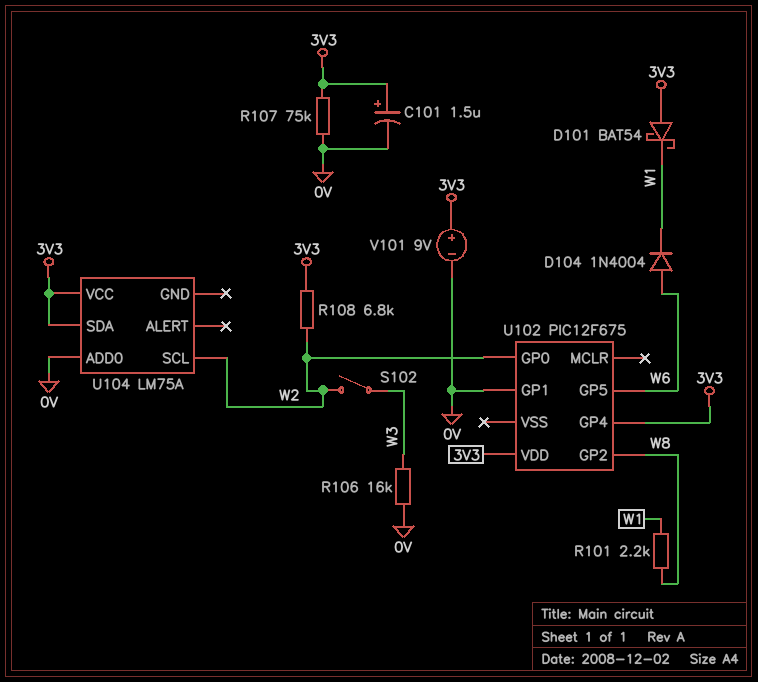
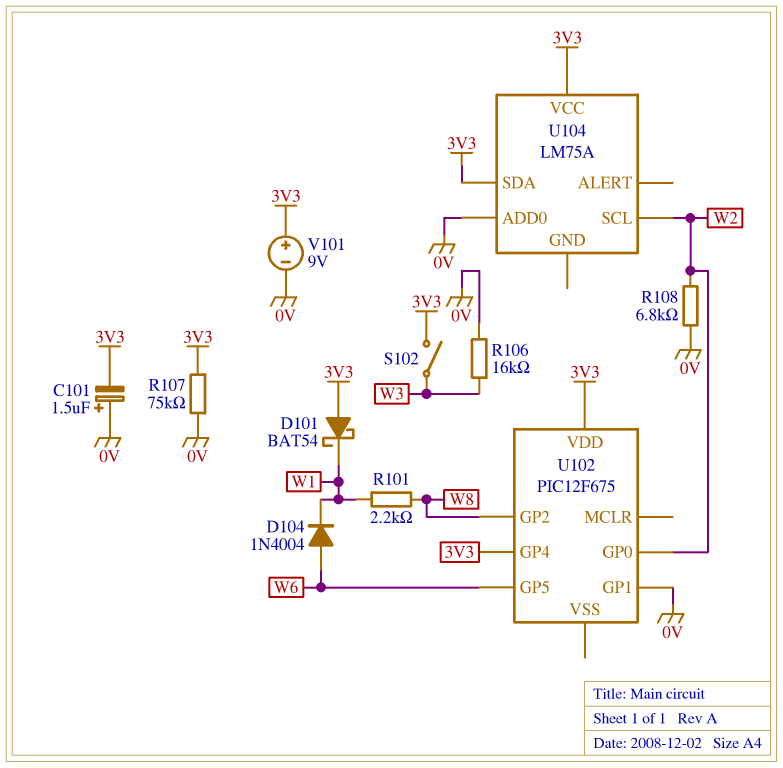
C101: 1.5uF (plus 3V3, minus 0V) -> 1.5uF (plus 0V, minus 3V3)
R108: 6.8k (3V3, W2) -> 6.8k (0V, W2)
S102: switch (W2, W3) -> switch (3V3, W3)

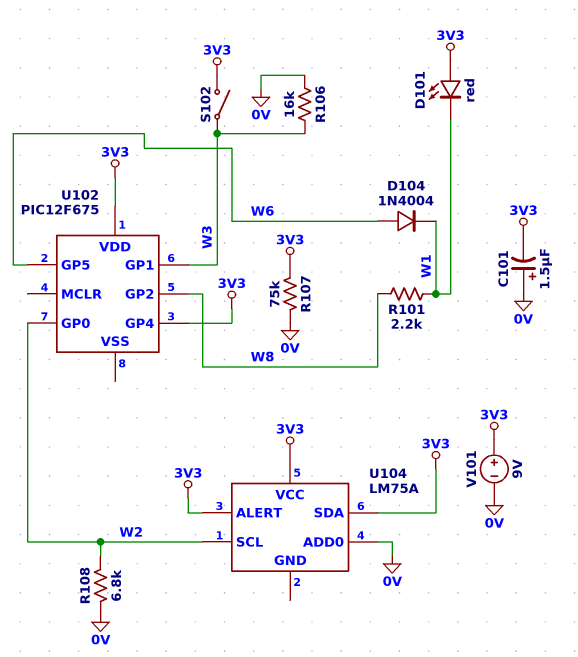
D101: schottky BAT54 (A 3V3, K W1) -> LED red (A 3V3, K W1)
U102 pin GP1: 0V -> W3
U104 pin ALERT: none -> 3V3

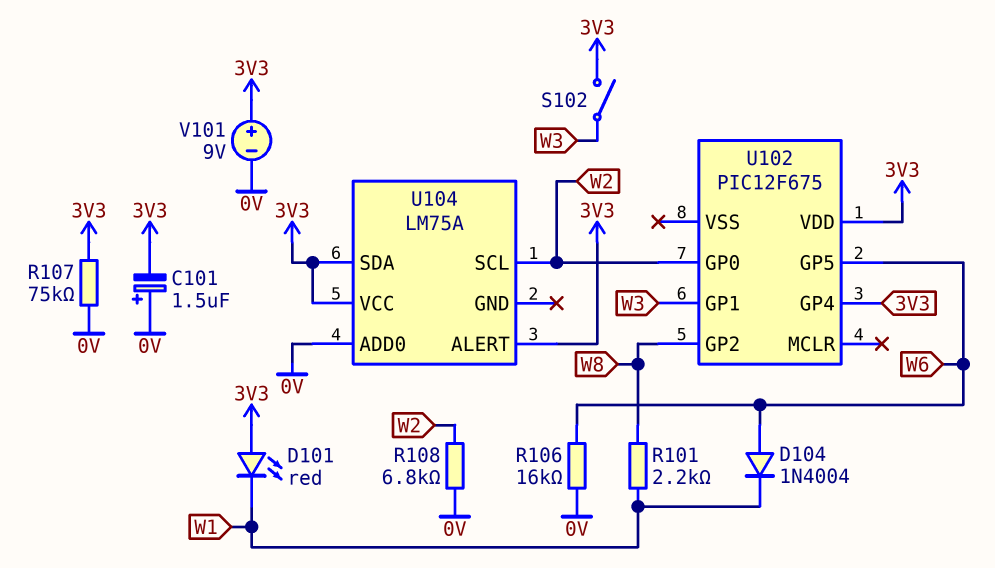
R106: 16k (0V, W3) -> 16k (0V, W6)

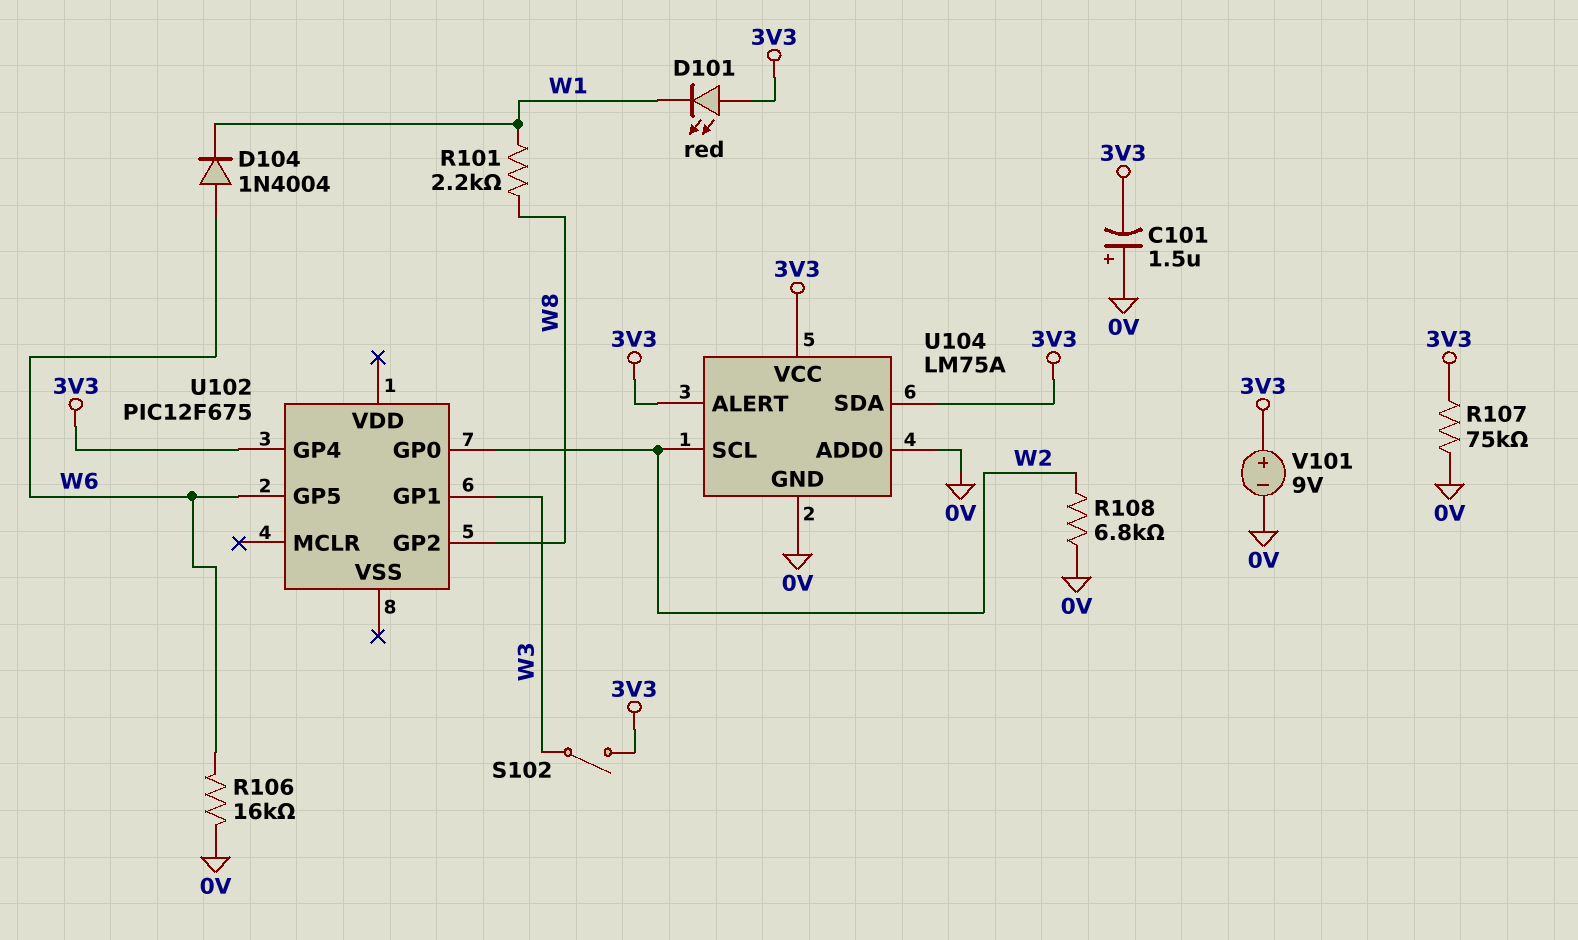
U102 pin VDD: 3V3 -> none
U104 pin GND: none -> 0V

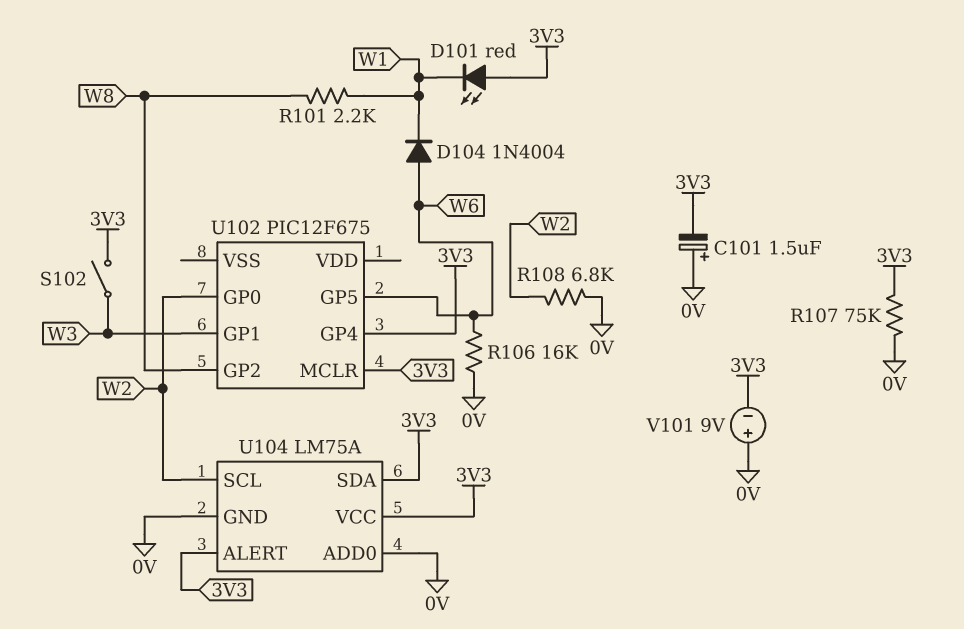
U102 pin MCLR: none -> 3V3
V101: 9V (plus 3V3, minus 0V) -> 9V (plus 0V, minus 3V3)

